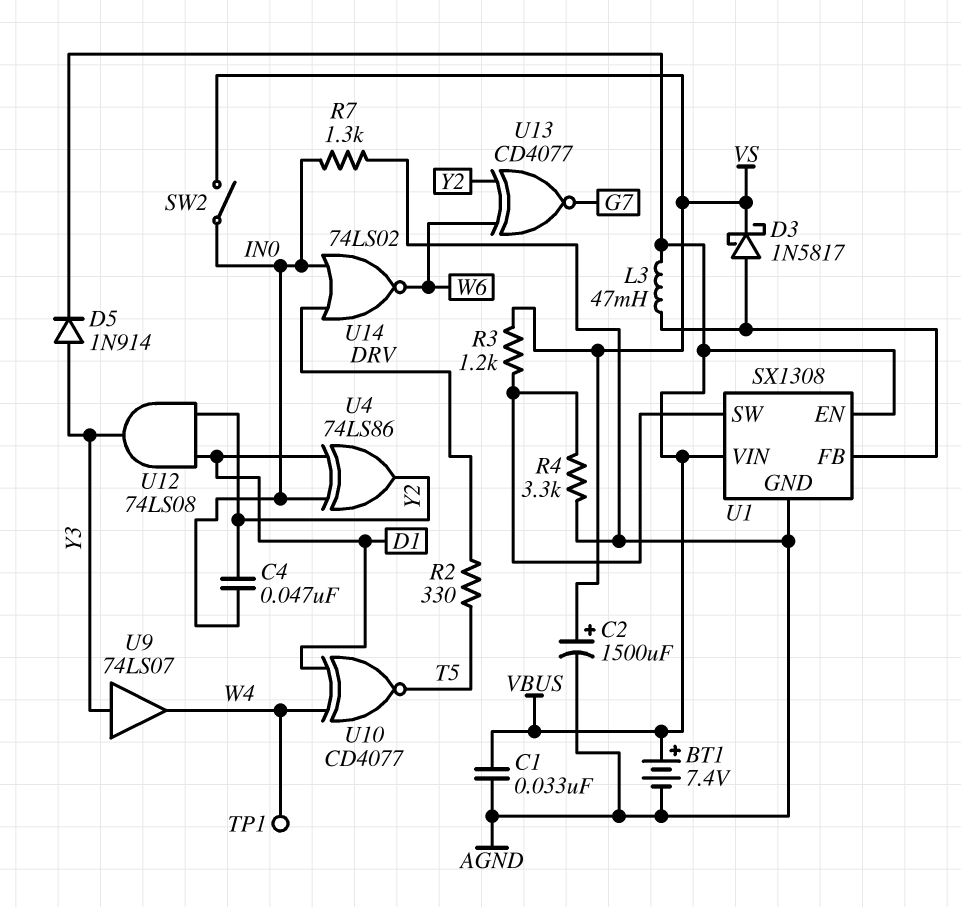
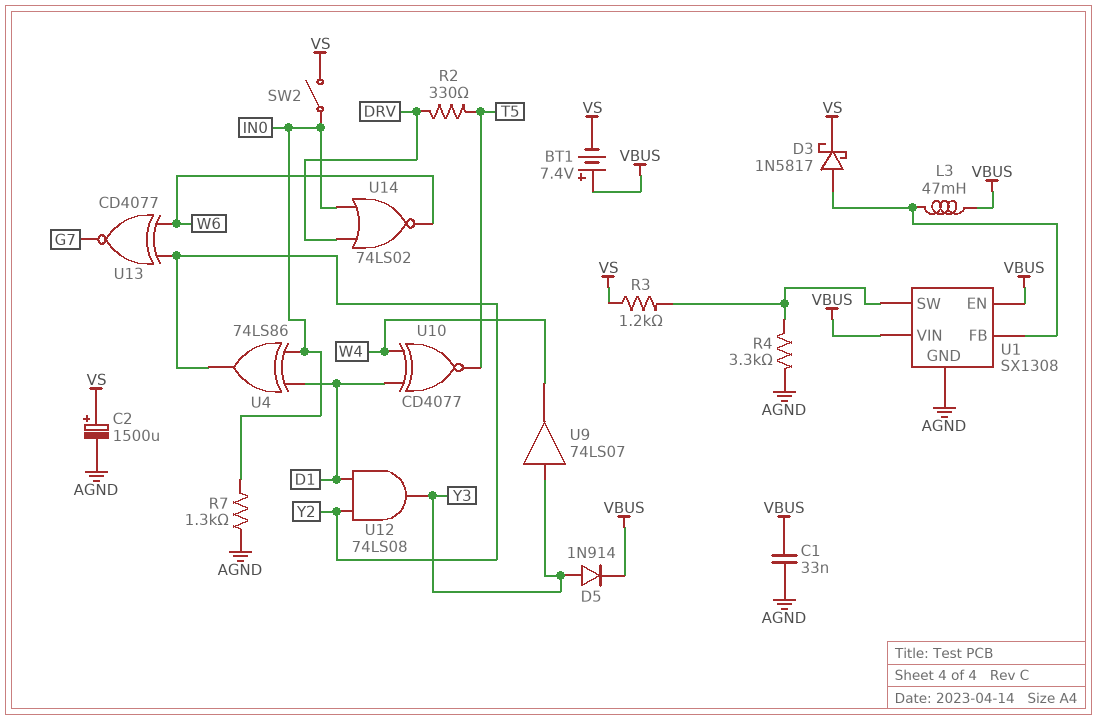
BT1: 7.4V (plus VBUS, minus AGND) -> 7.4V (plus VBUS, minus VS)
C4: 47nF (IN0, Y2) -> none
TP1: test point (W4) -> none

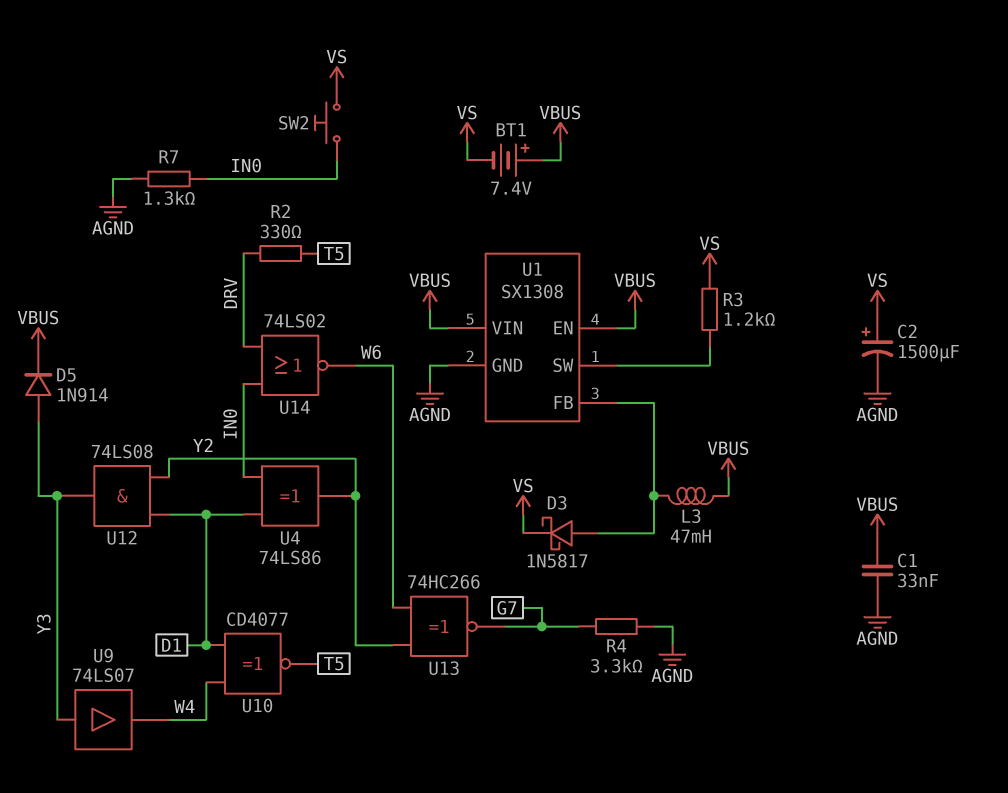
R4: 3.3k (AGND, U1/SW) -> 3.3k (AGND, G7)
SW2: switch (IN0, VS) -> button (IN0, VS)
U13: XNOR CD4077 (in W6, in Y2, out G7) -> XNOR 74HC266 (in W6, in Y2, out G7)

